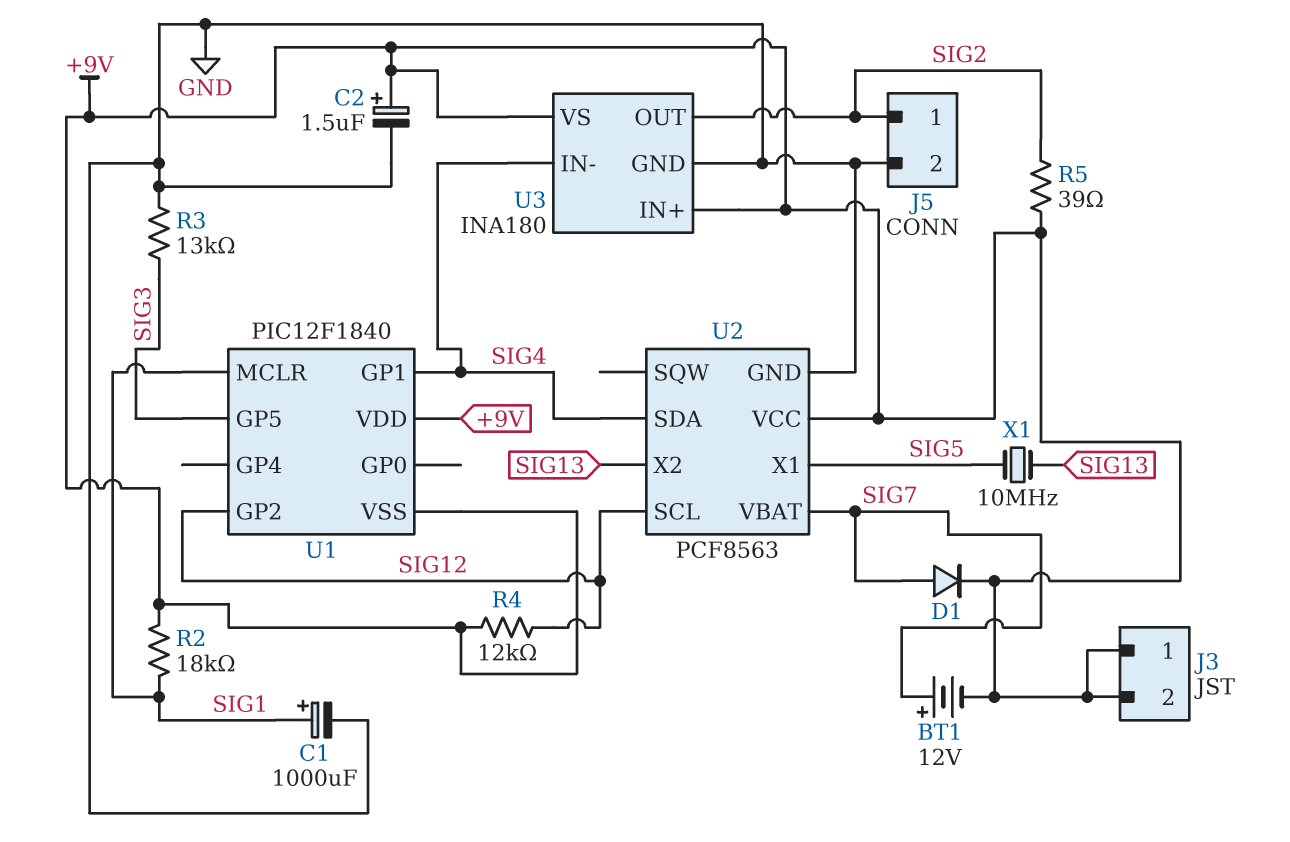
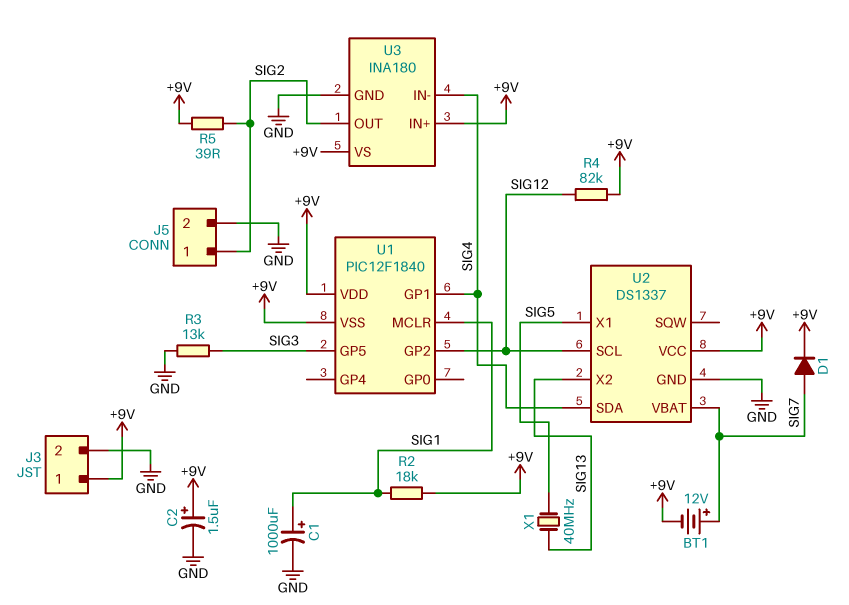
J3 pin 2: +9V -> GND
R4: 12k (+9V, SIG12) -> 82k (+9V, SIG12)
U2: PCF8563 -> DS1337
X1: 10MHz (SIG5, SIG13) -> 40MHz (SIG5, SIG13)

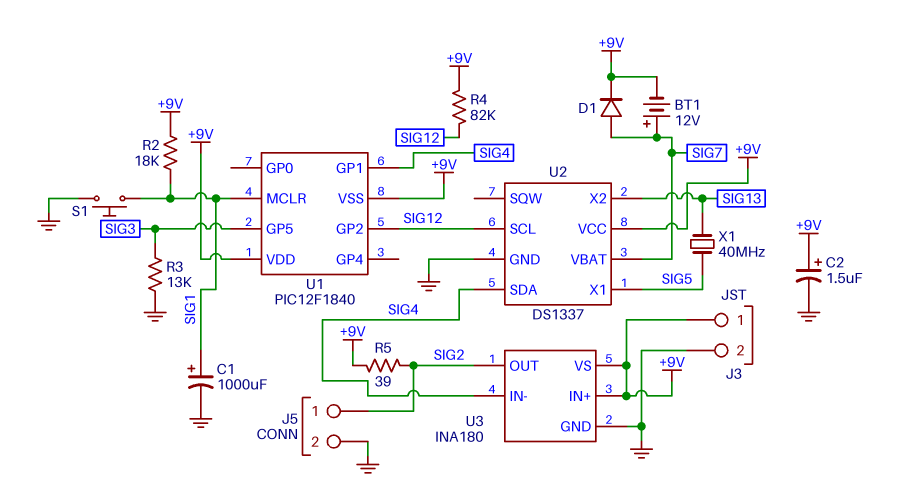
S1: none -> button (GND, SIG1)

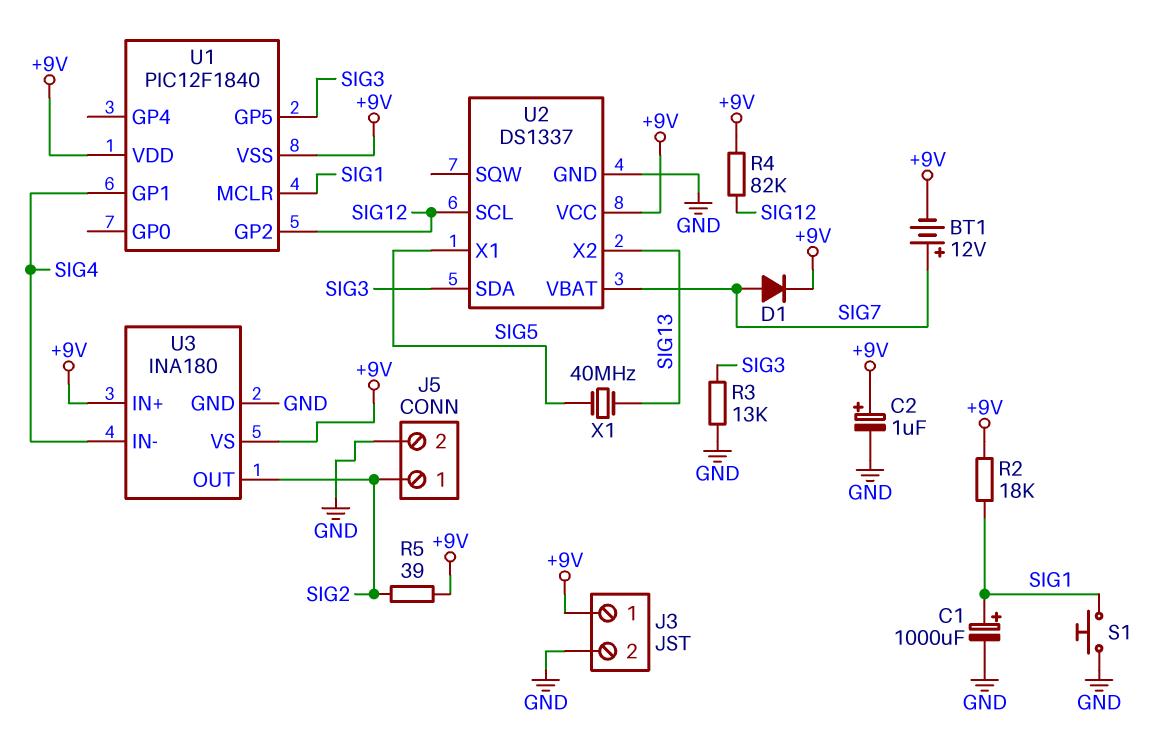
C2: 1.5uF (plus +9V, minus GND) -> 1uF (plus +9V, minus GND)
U2 pin SDA: SIG4 -> SIG3

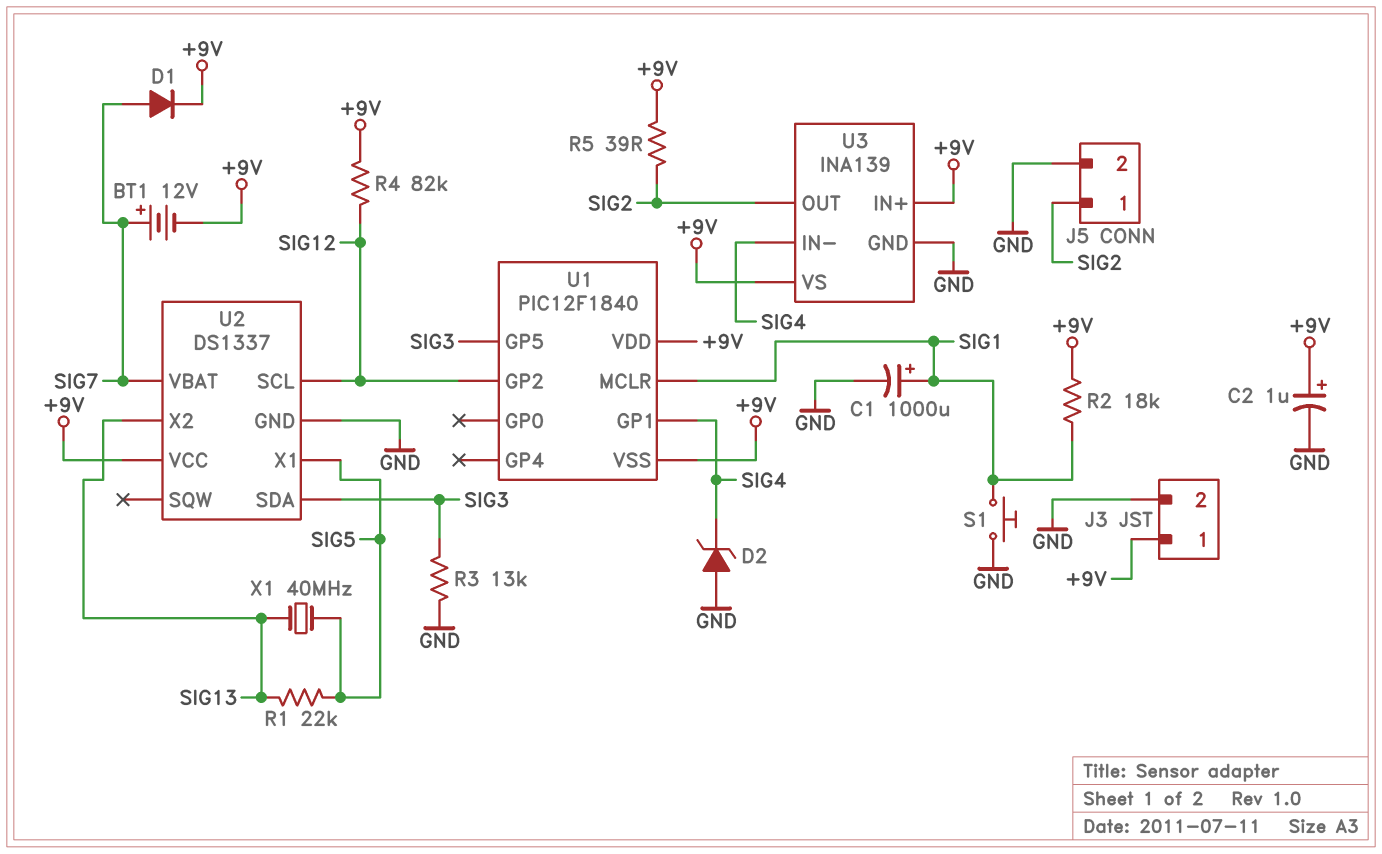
D2: none -> zener (A GND, K SIG4)
R1: none -> 22k (SIG5, SIG13)
U3: INA180 -> INA139

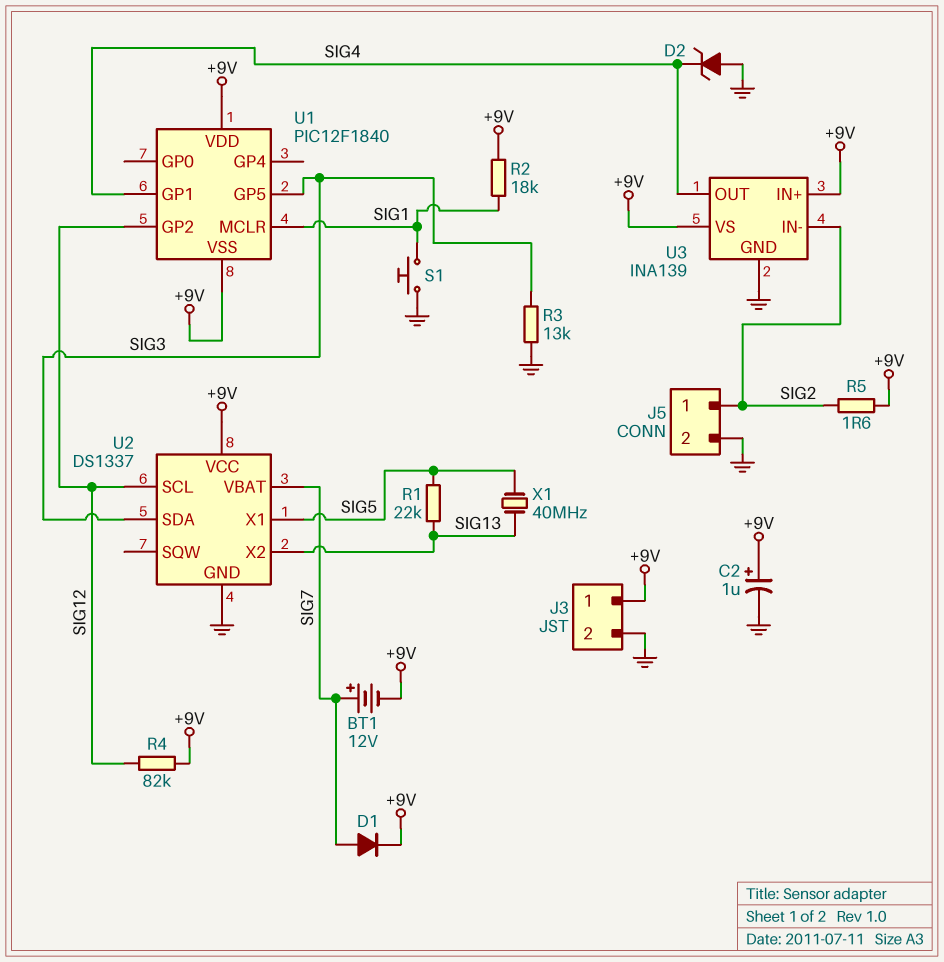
C1: 1000uF (plus SIG1, minus GND) -> none
R5: 39 (+9V, SIG2) -> 1.6 (+9V, SIG2)
U3 pin IN-: SIG4 -> SIG2
U3 pin OUT: SIG2 -> SIG4

